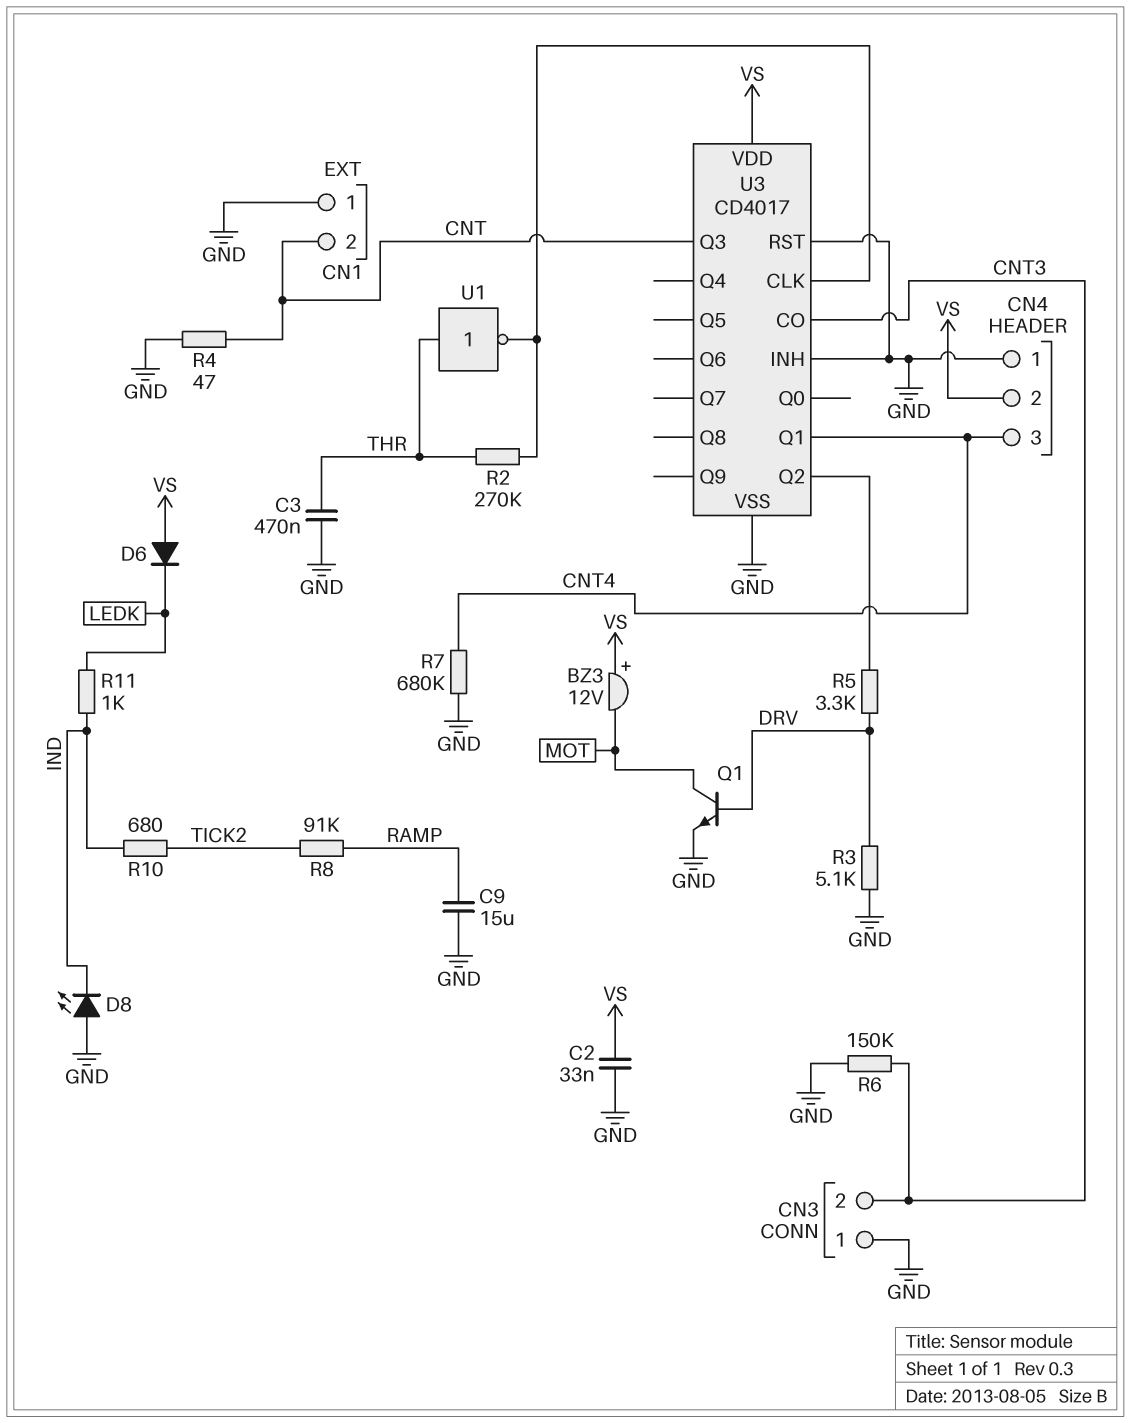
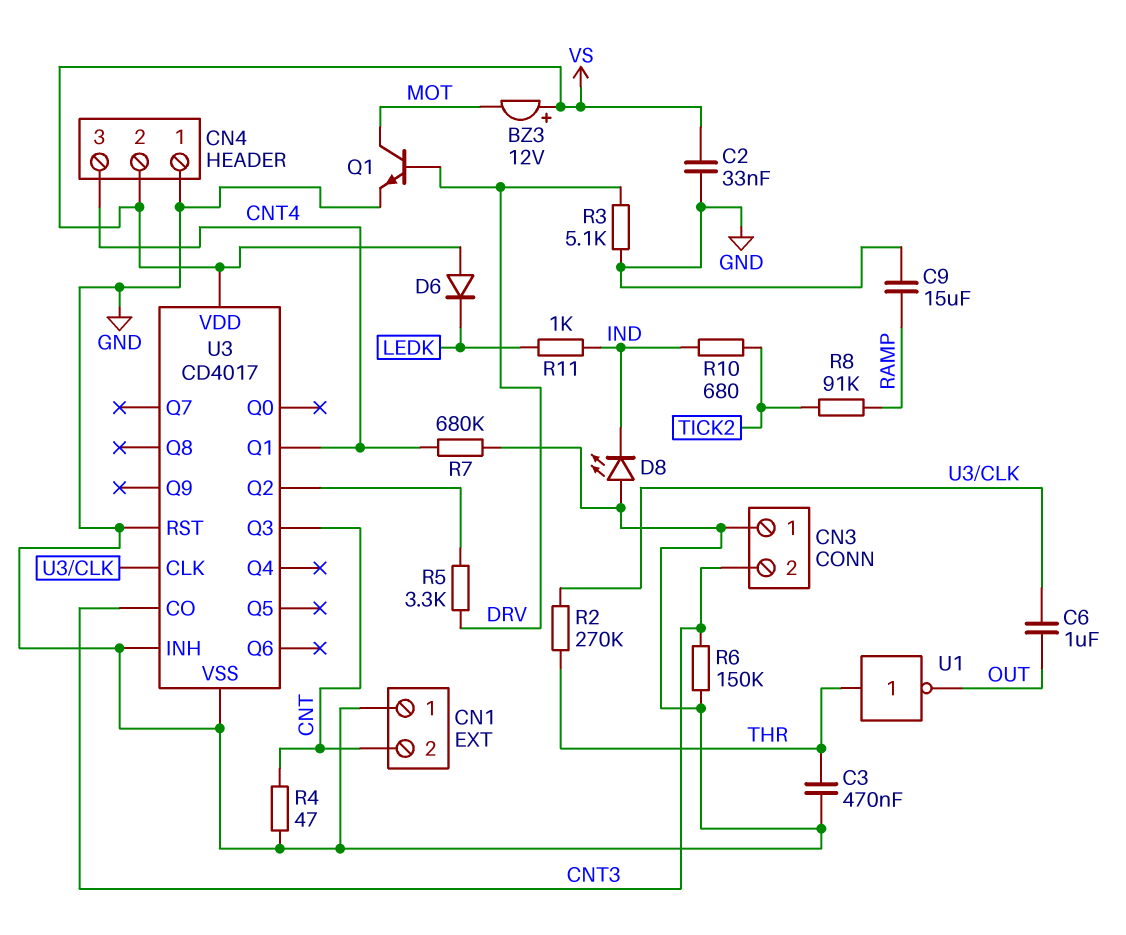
C6: none -> 1uF (OUT, U3/CLK)
U1: NOT (in THR, out U3/CLK) -> NOT (in THR, out OUT)

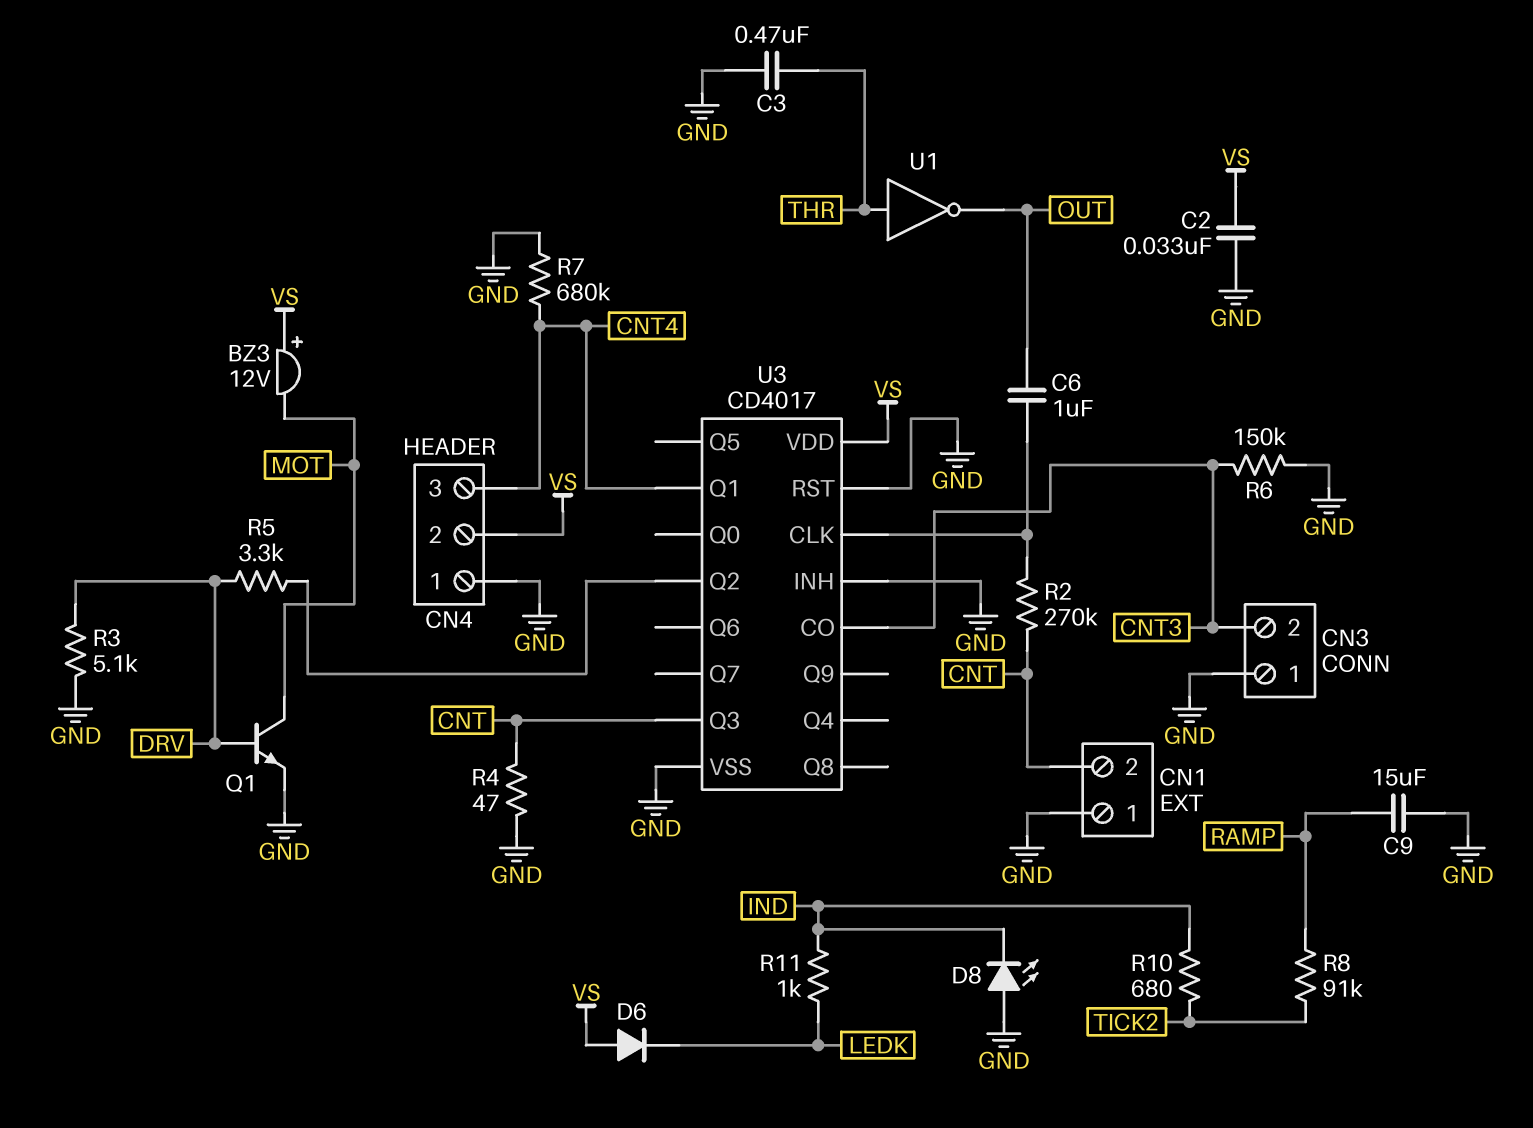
R2: 270k (THR, U3/CLK) -> 270k (CNT, U3/CLK)

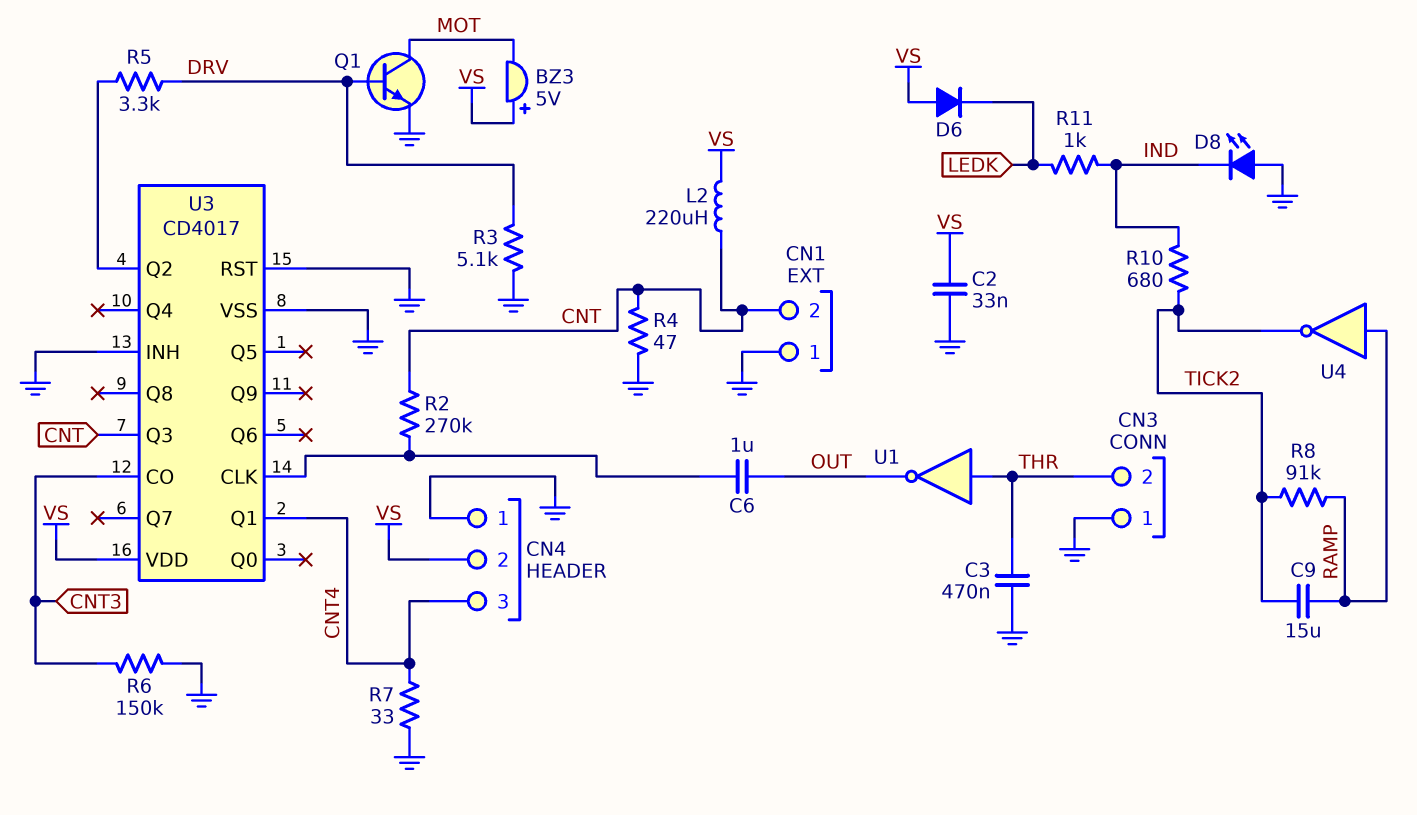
BZ3: buzzer 12V (plus VS, minus MOT) -> buzzer 5V (plus VS, minus MOT)
C9: 15uF (GND, RAMP) -> 15uF (RAMP, TICK2)
CN3 pin 2: CNT3 -> THR
L2: none -> 220uH (CNT, VS)
R7: 680k (CNT4, GND) -> 33 (CNT4, GND)
U4: none -> NOT (in RAMP, out TICK2)

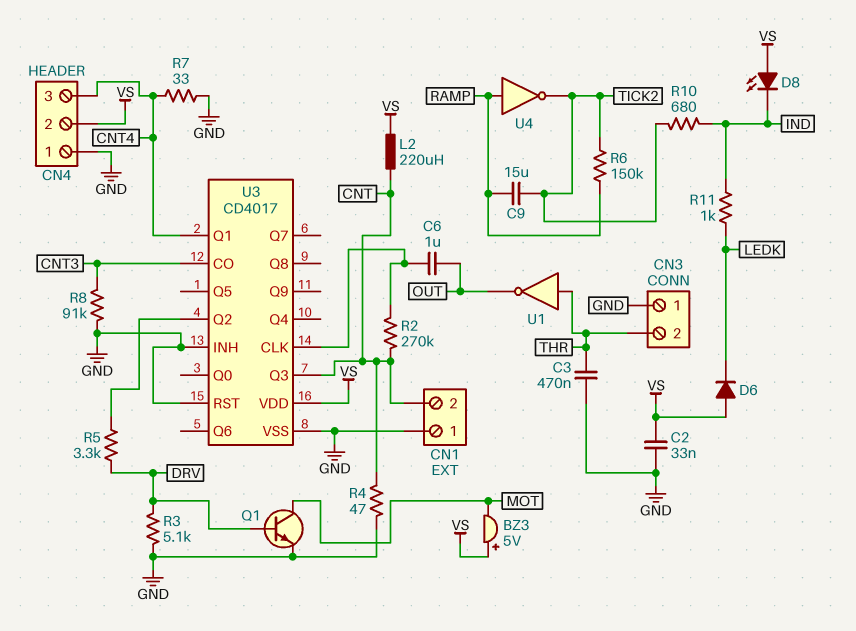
D8: LED (A GND, K IND) -> LED (A VS, K IND)
R6: 150k (CNT3, GND) -> 150k (RAMP, TICK2)
R8: 91k (RAMP, TICK2) -> 91k (CNT3, GND)

